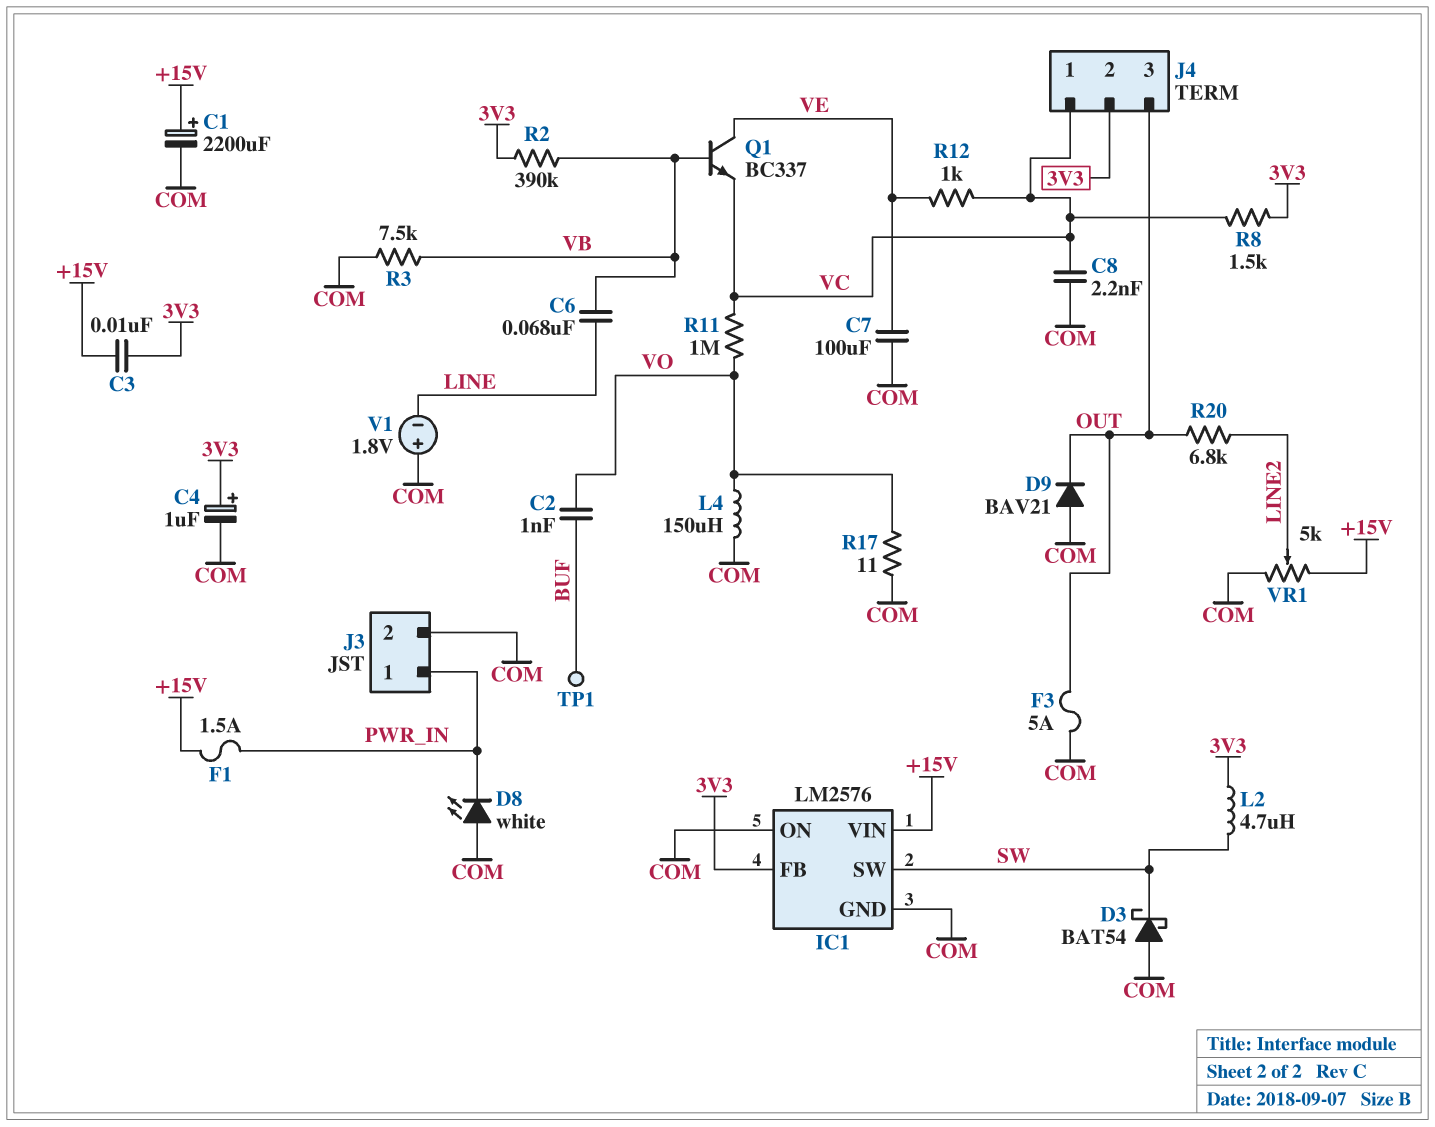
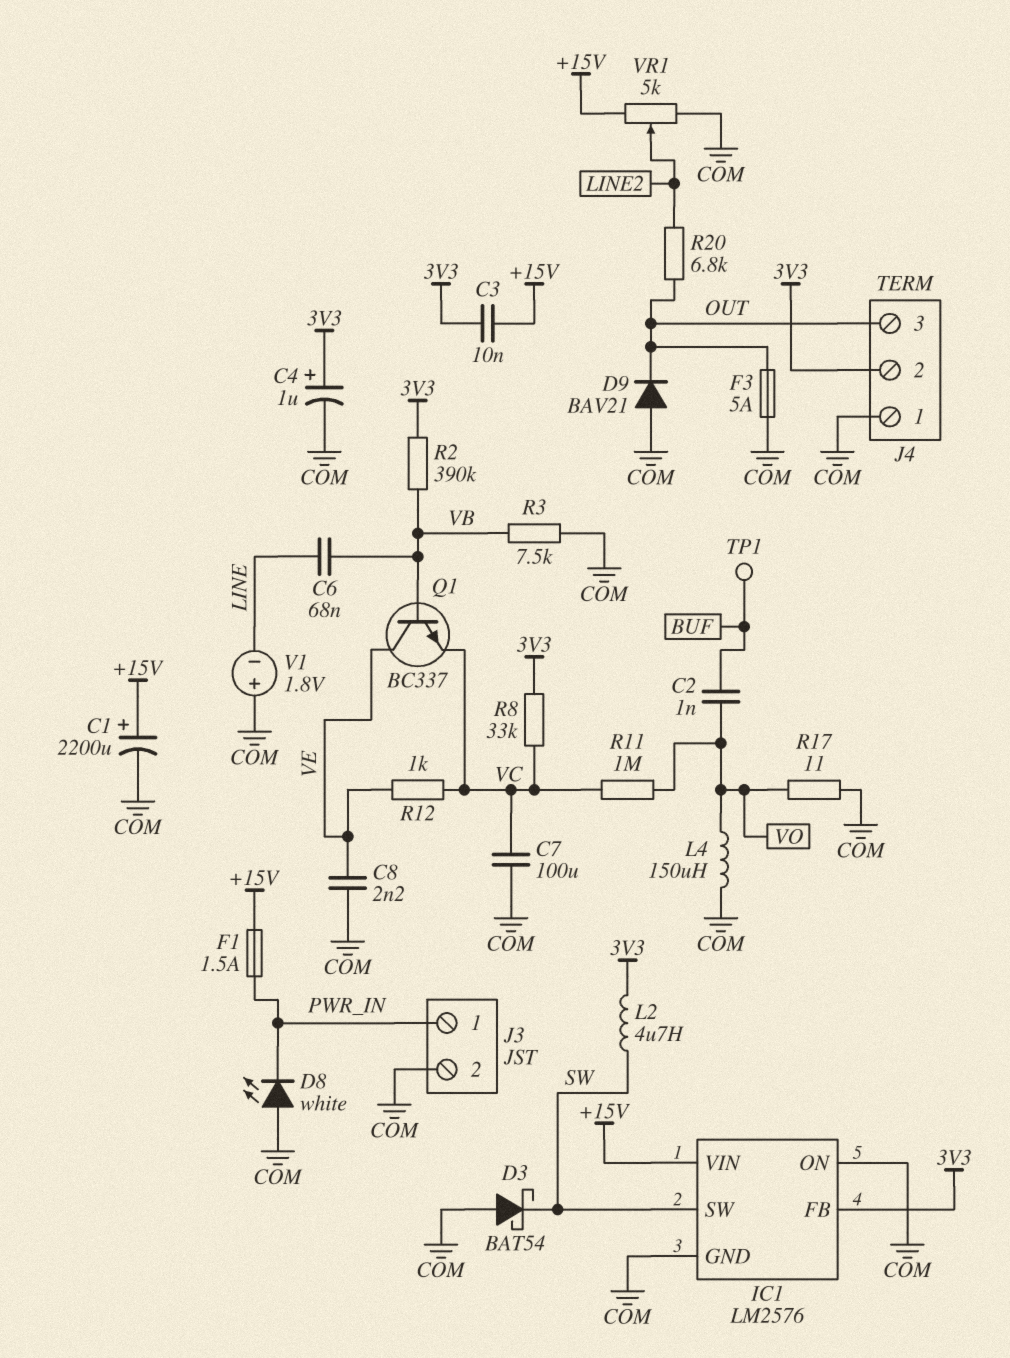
C7: 100uF (COM, VE) -> 100uF (COM, VC)
C8: 2.2nF (COM, VC) -> 2.2nF (COM, VE)
J4 pin 1: VC -> COM
R8: 1.5k (3V3, VC) -> 33k (3V3, VC)

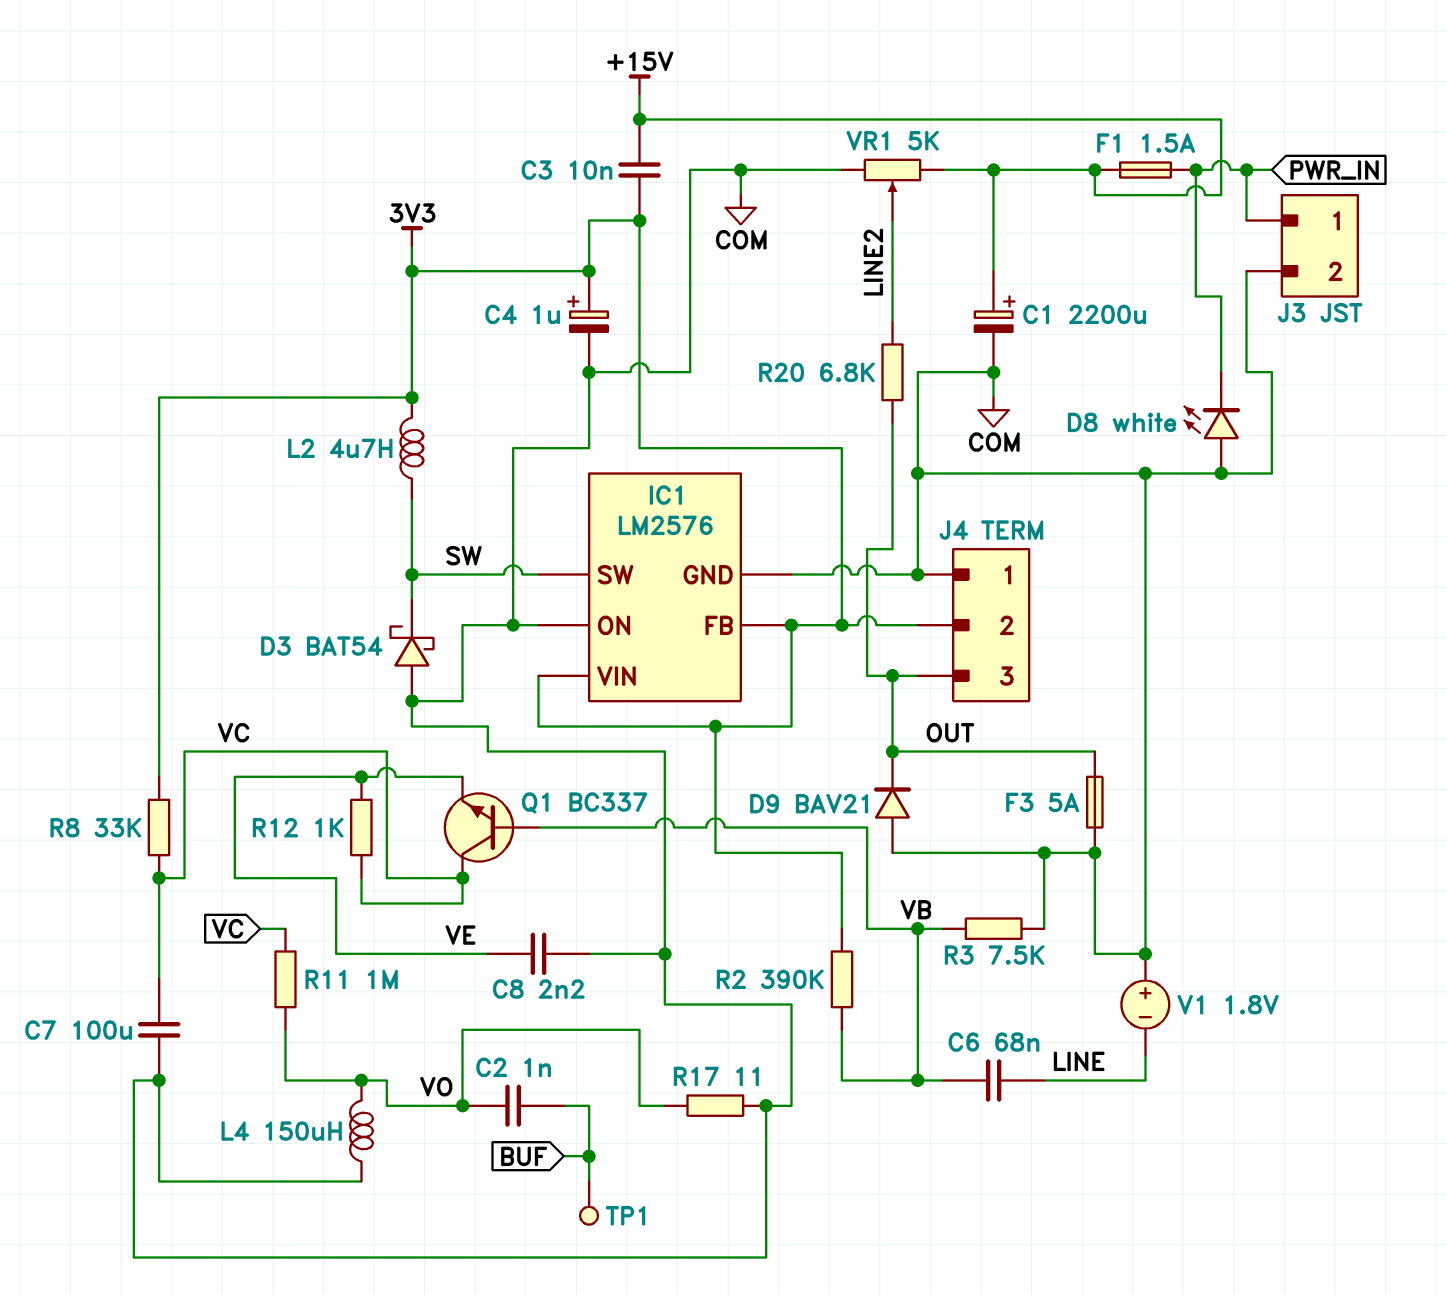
IC1 pin VIN: +15V -> 3V3
Q1: NPN BC337 (B VB, C VE, E VC) -> NPN BC337 (B VB, C VC, E VE)

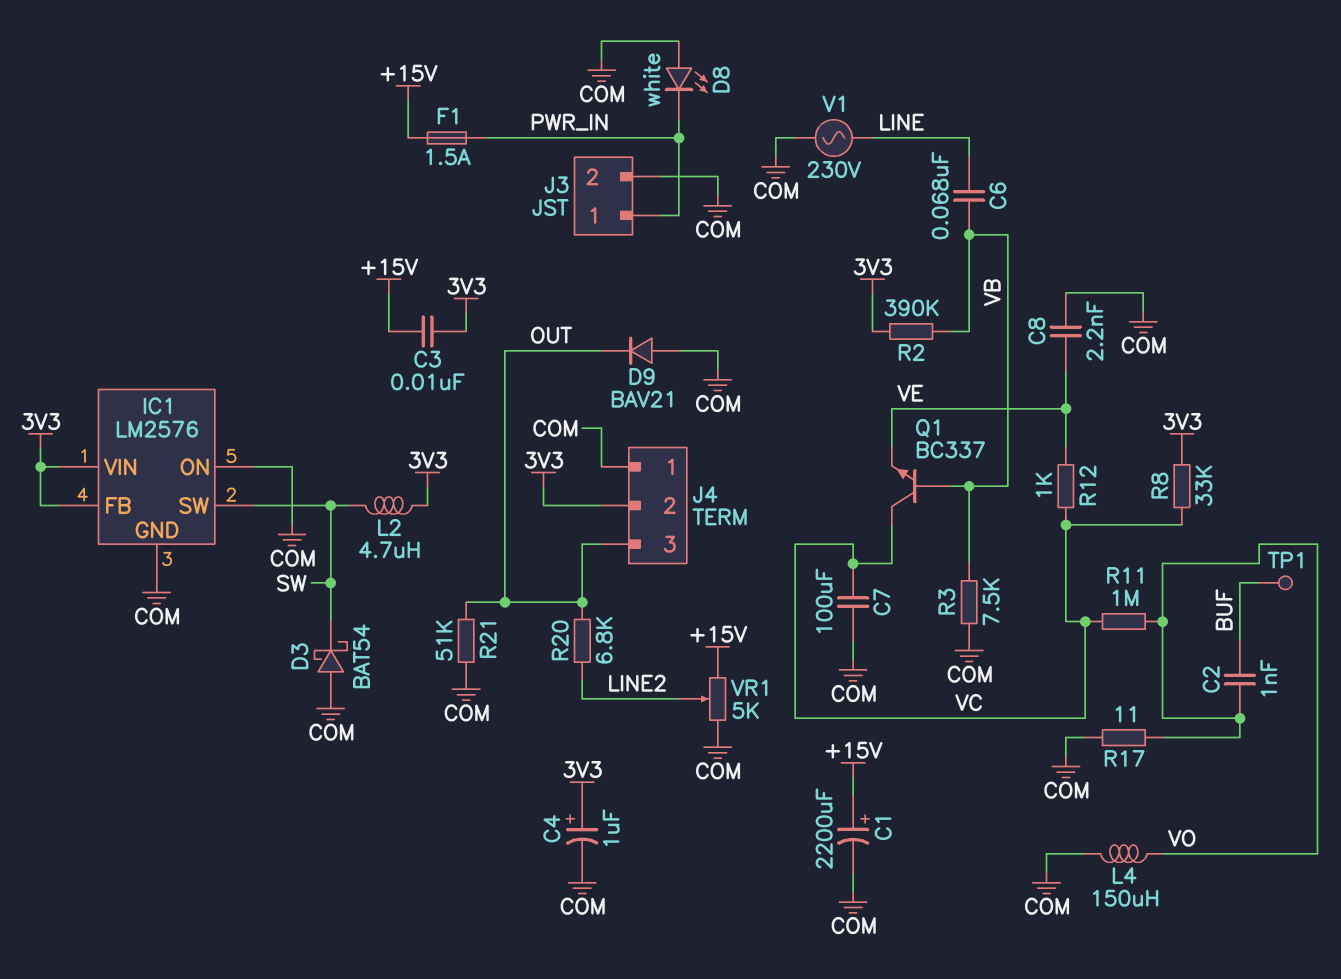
F3: 5A (COM, OUT) -> none
R21: none -> 51k (COM, OUT)
V1: 1.8V (plus COM, minus LINE) -> AC 230V (COM, LINE)

